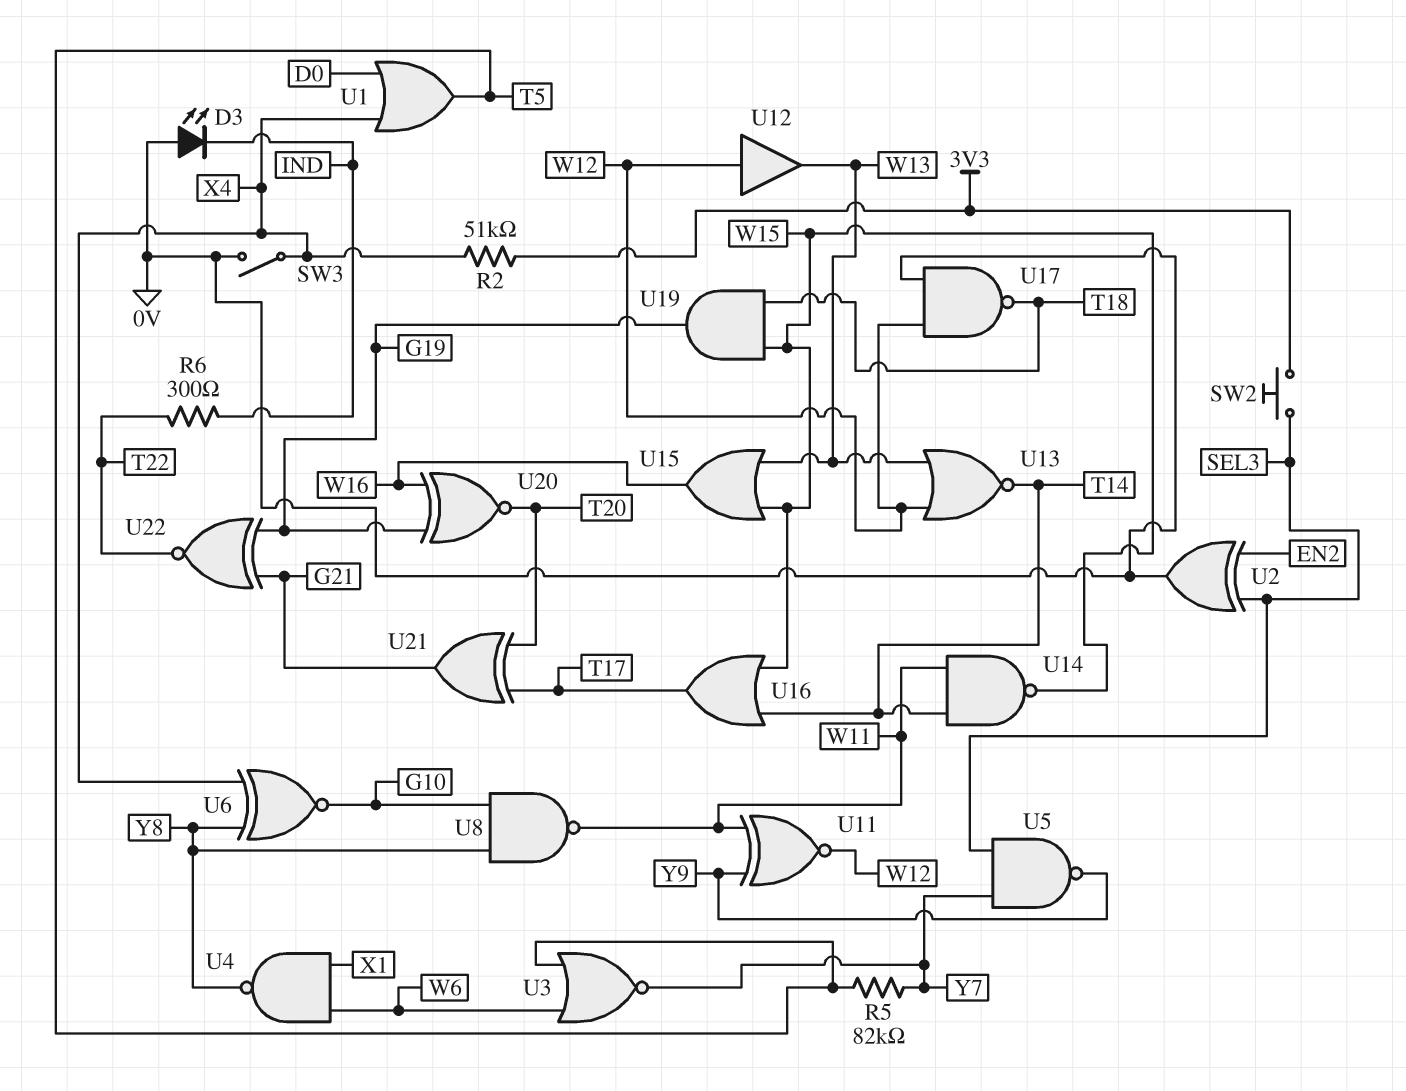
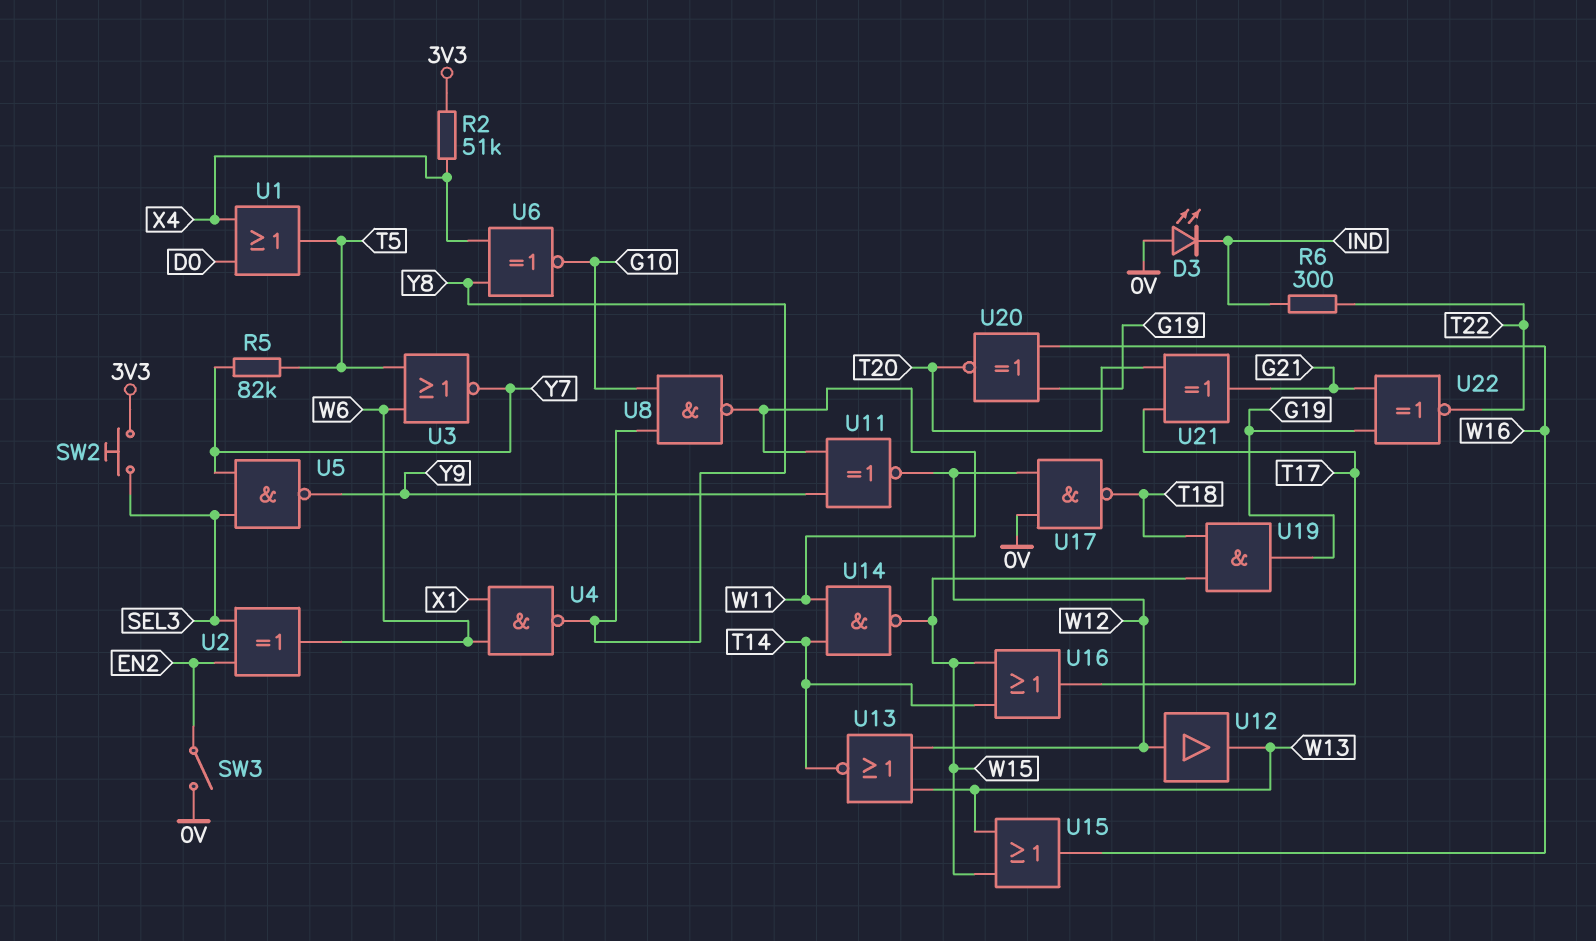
SW3: switch (0V, X4) -> switch (0V, EN2)
U2: XOR (in EN2, in SEL3, out 0V) -> XOR (in EN2, in SEL3, out W6)

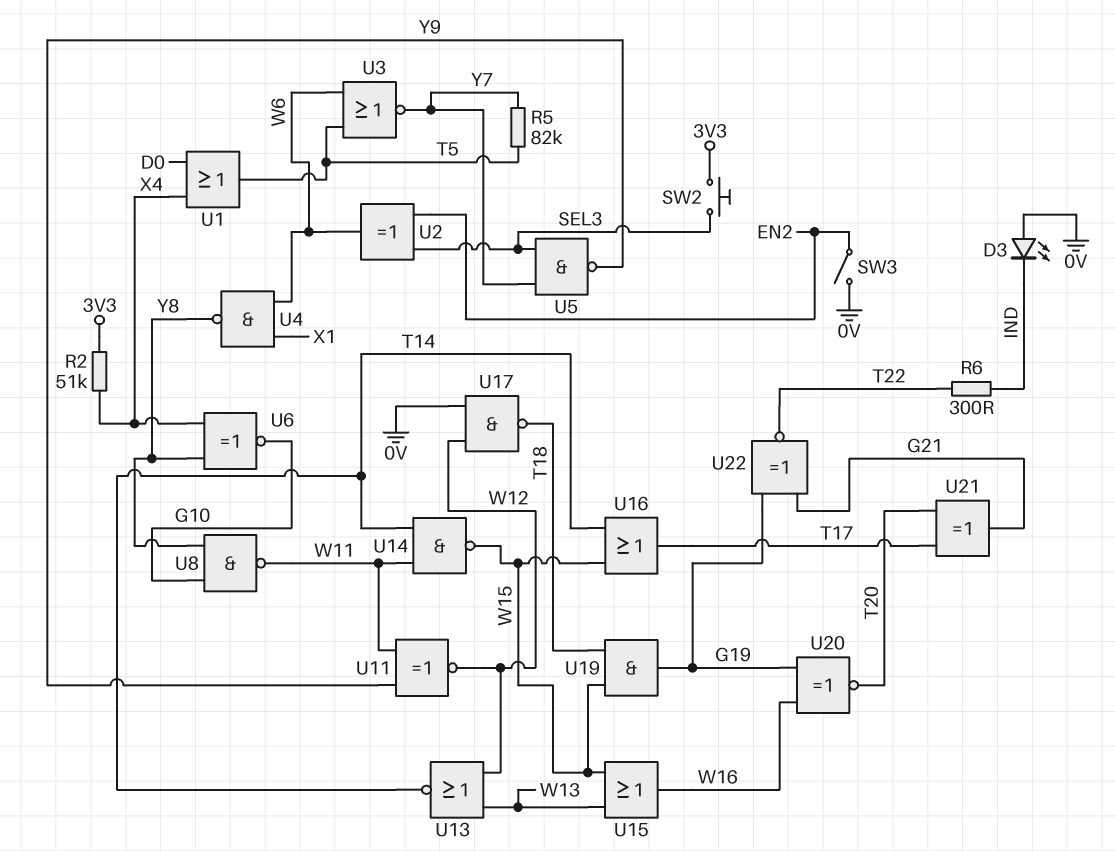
U12: buffer (in W12, out W13) -> none

